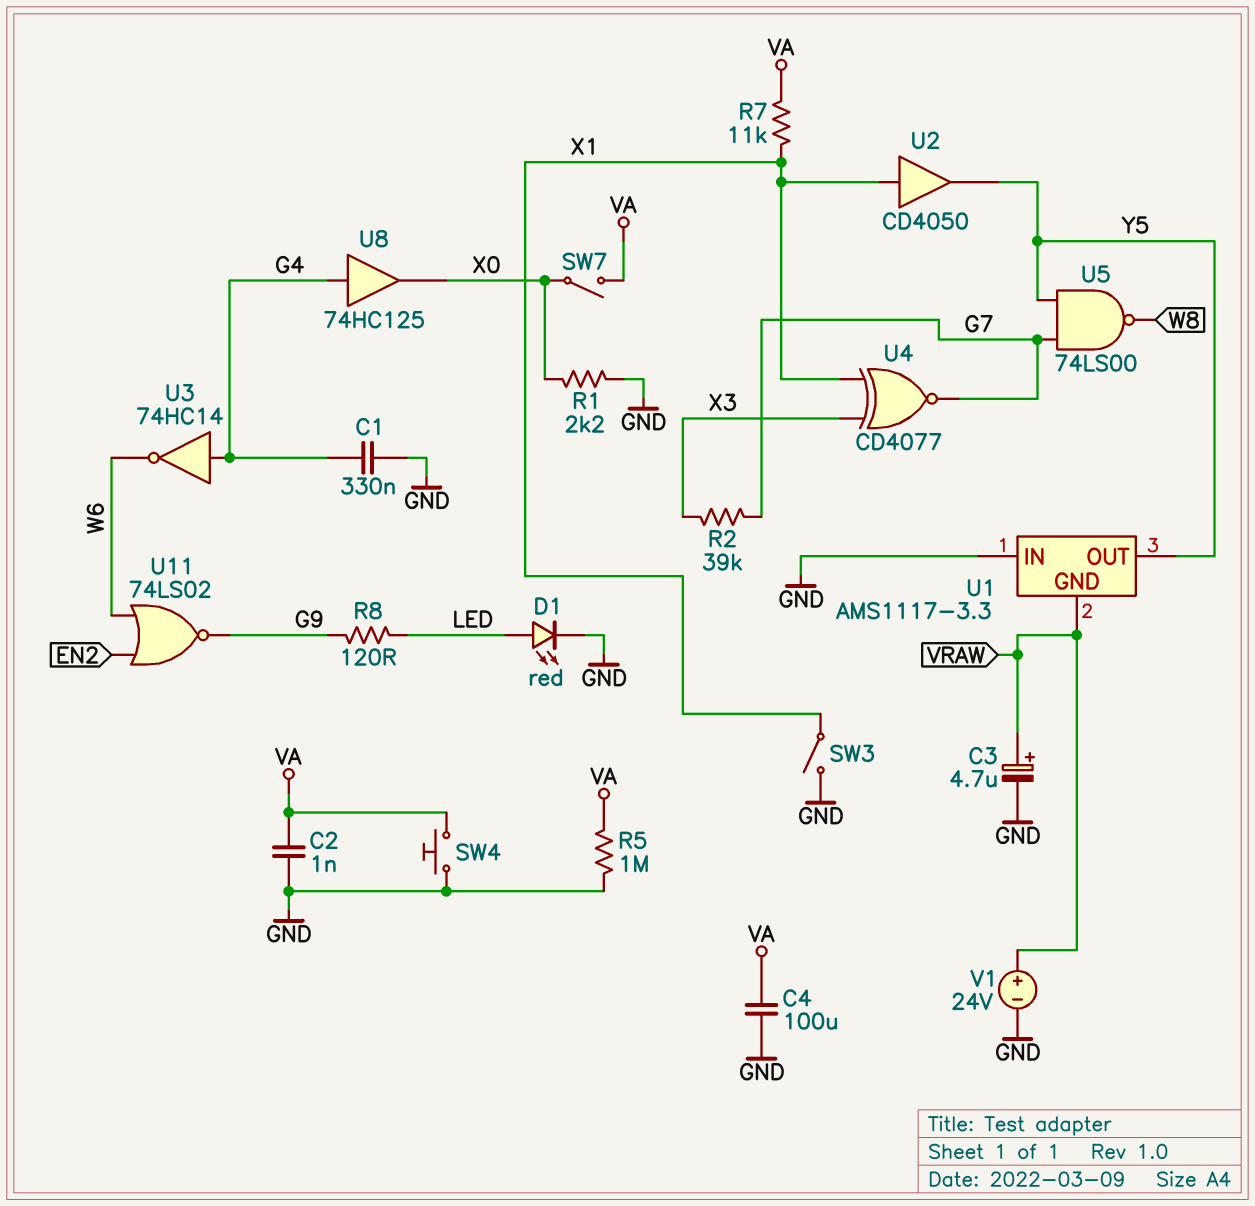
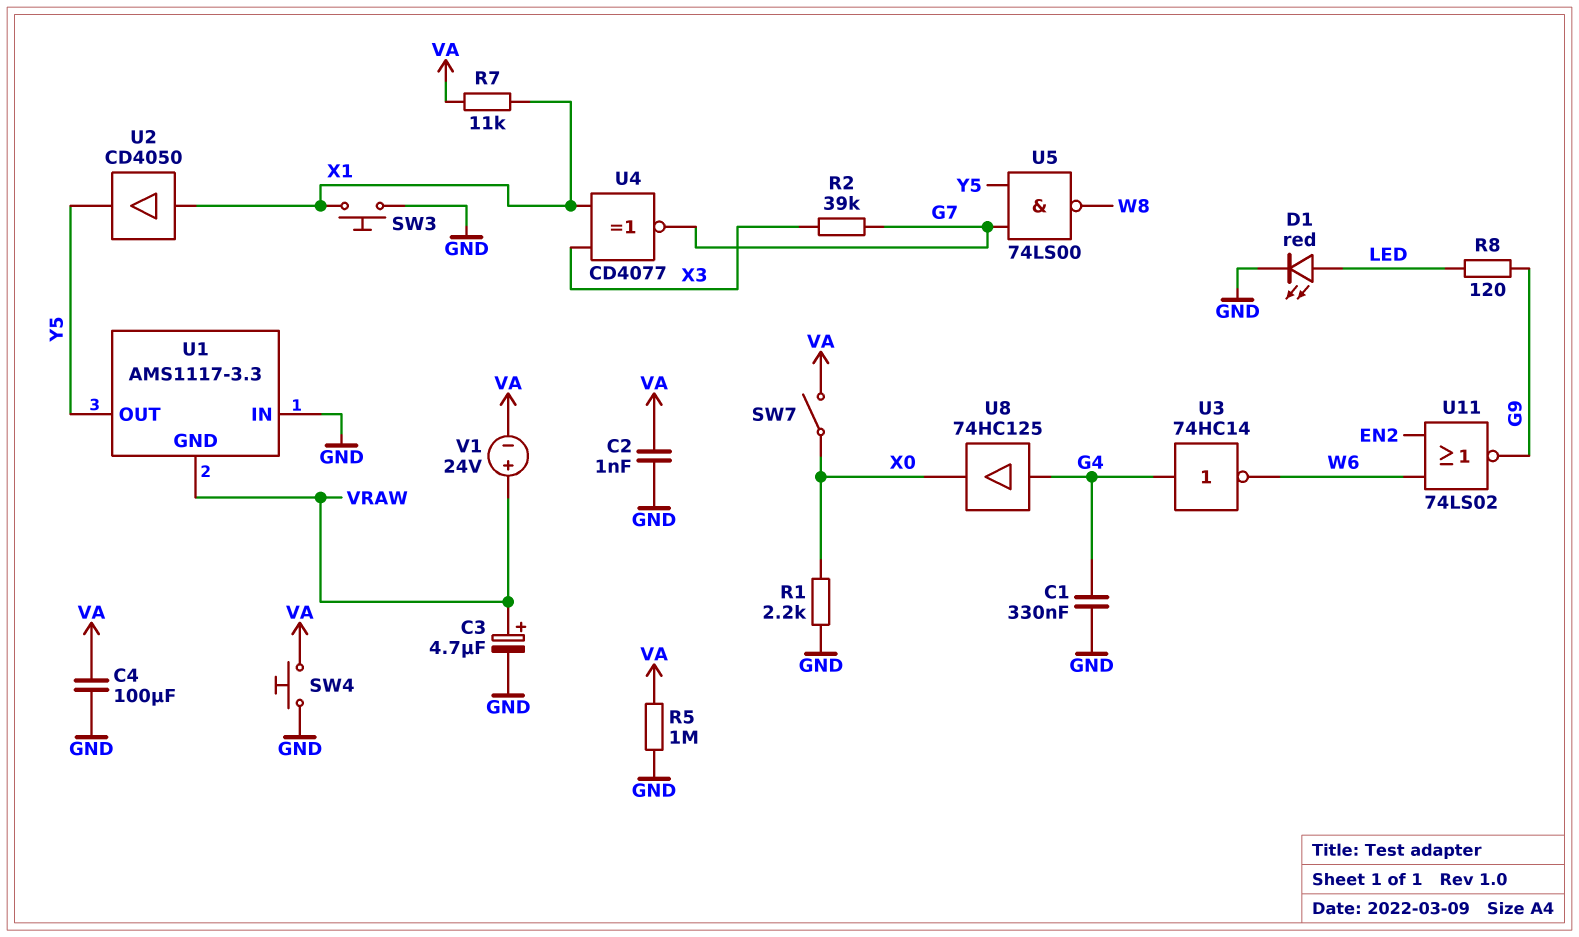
SW3: switch (GND, X1) -> button (GND, X1)
V1: 24V (plus VRAW, minus GND) -> 24V (plus VRAW, minus VA)

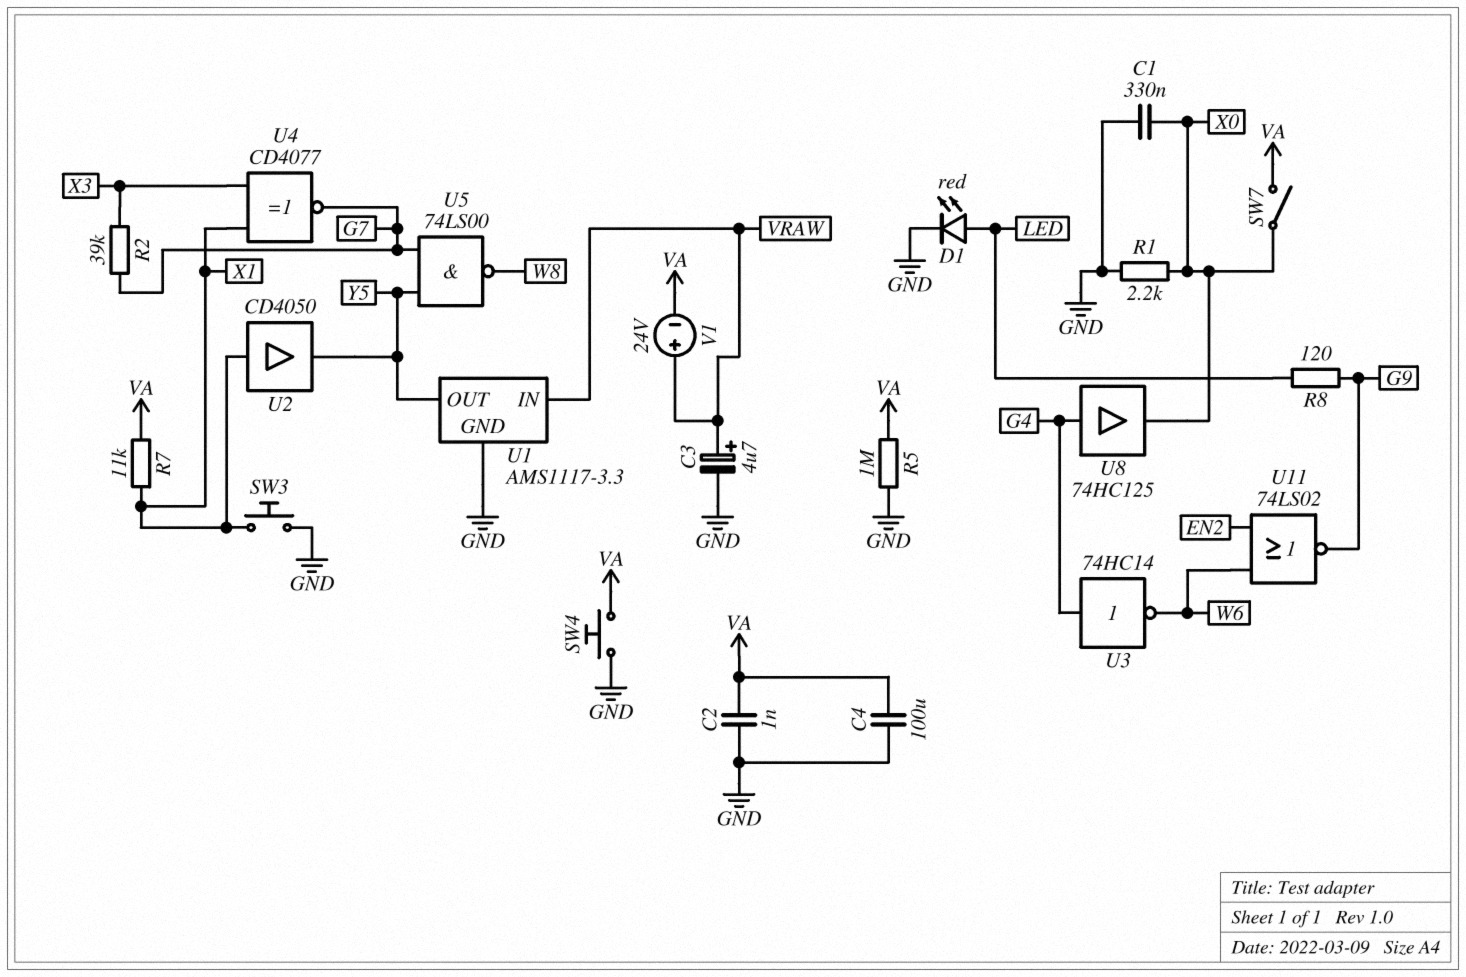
C1: 330nF (G4, GND) -> 330nF (GND, X0)
U1 pin GND: VRAW -> GND
U1 pin IN: GND -> VRAW

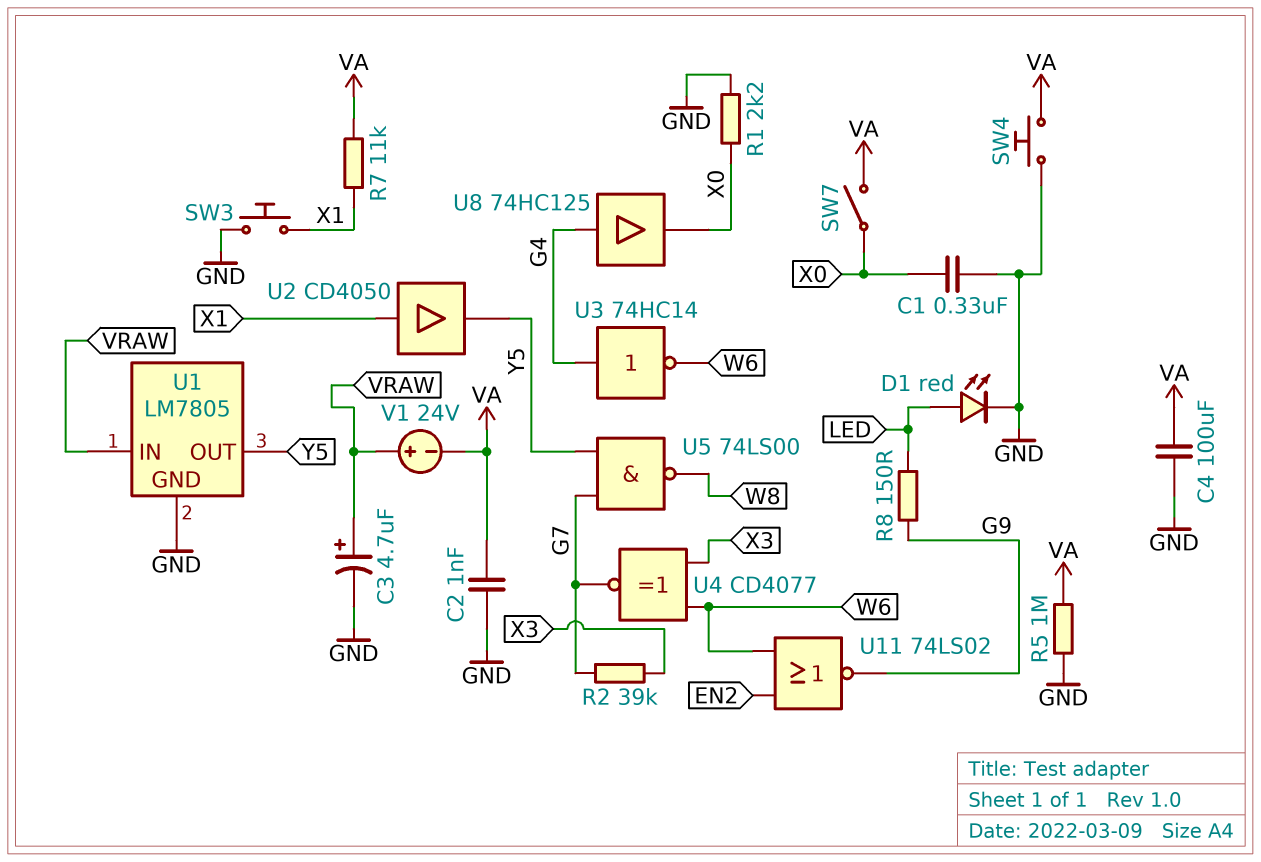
R8: 120 (G9, LED) -> 150 (G9, LED)
U1: AMS1117-3.3 -> LM7805
U4: XNOR CD4077 (in X1, in X3, out G7) -> XNOR CD4077 (in W6, in X3, out G7)

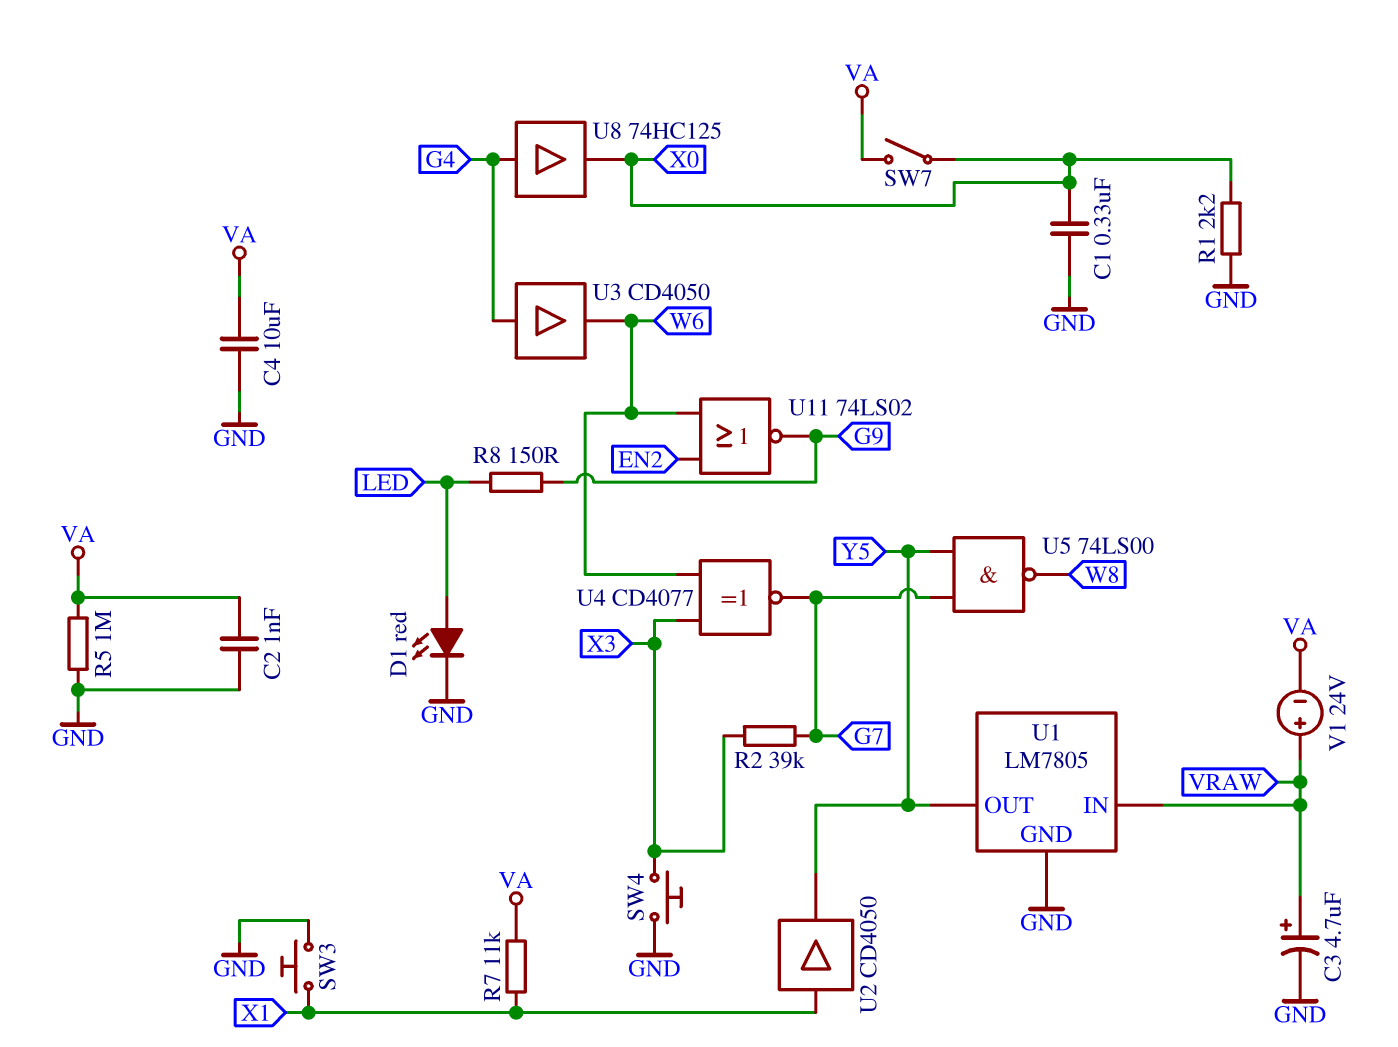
C4: 100uF (GND, VA) -> 10uF (GND, VA)
SW4: button (GND, VA) -> button (GND, X3)
U3: NOT 74HC14 (in G4, out W6) -> buffer CD4050 (in G4, out W6)

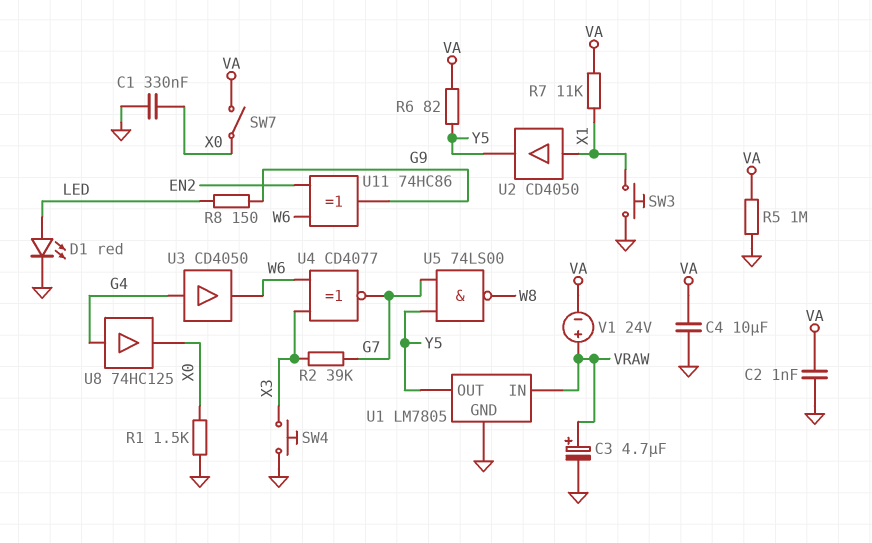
R1: 2.2k (GND, X0) -> 1.5k (GND, X0)
R6: none -> 82 (VA, Y5)
U11: NOR 74LS02 (in EN2, in W6, out G9) -> XOR 74HC86 (in EN2, in W6, out G9)

